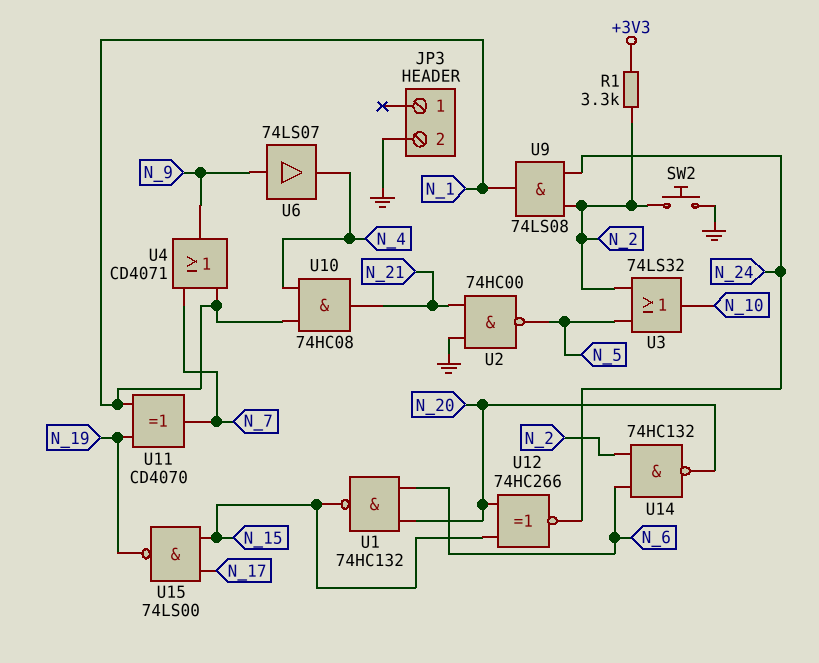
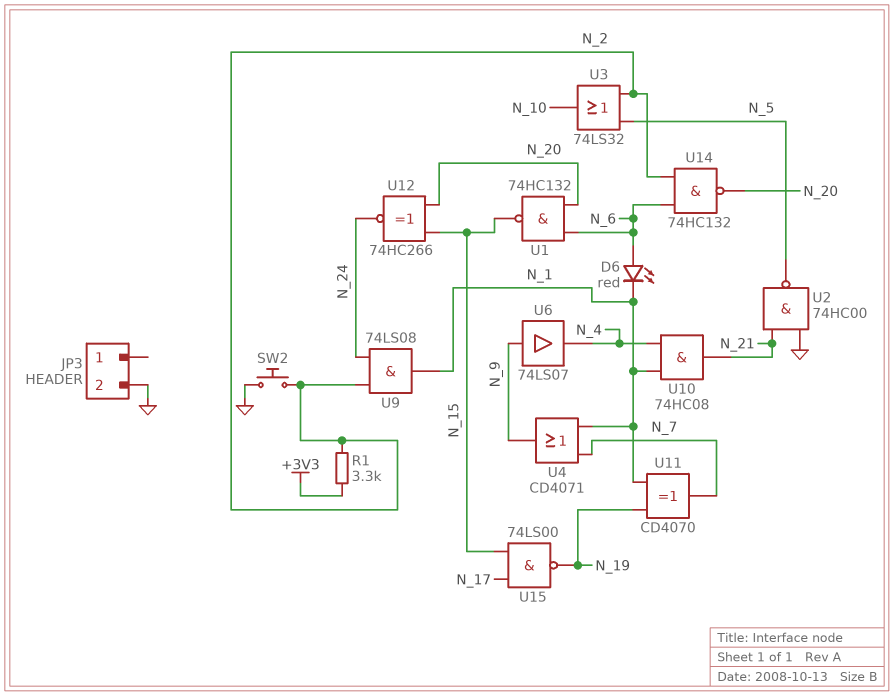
D6: none -> LED red (A N_6, K N_1)

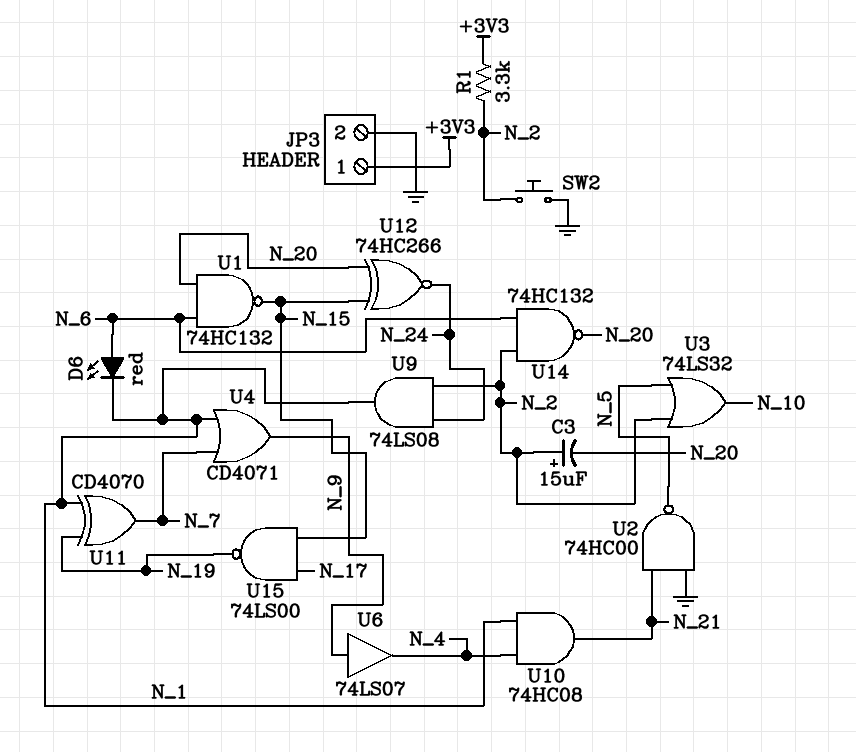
C3: none -> 15uF (plus N_2, minus N_20)
JP3 pin 1: none -> +3V3

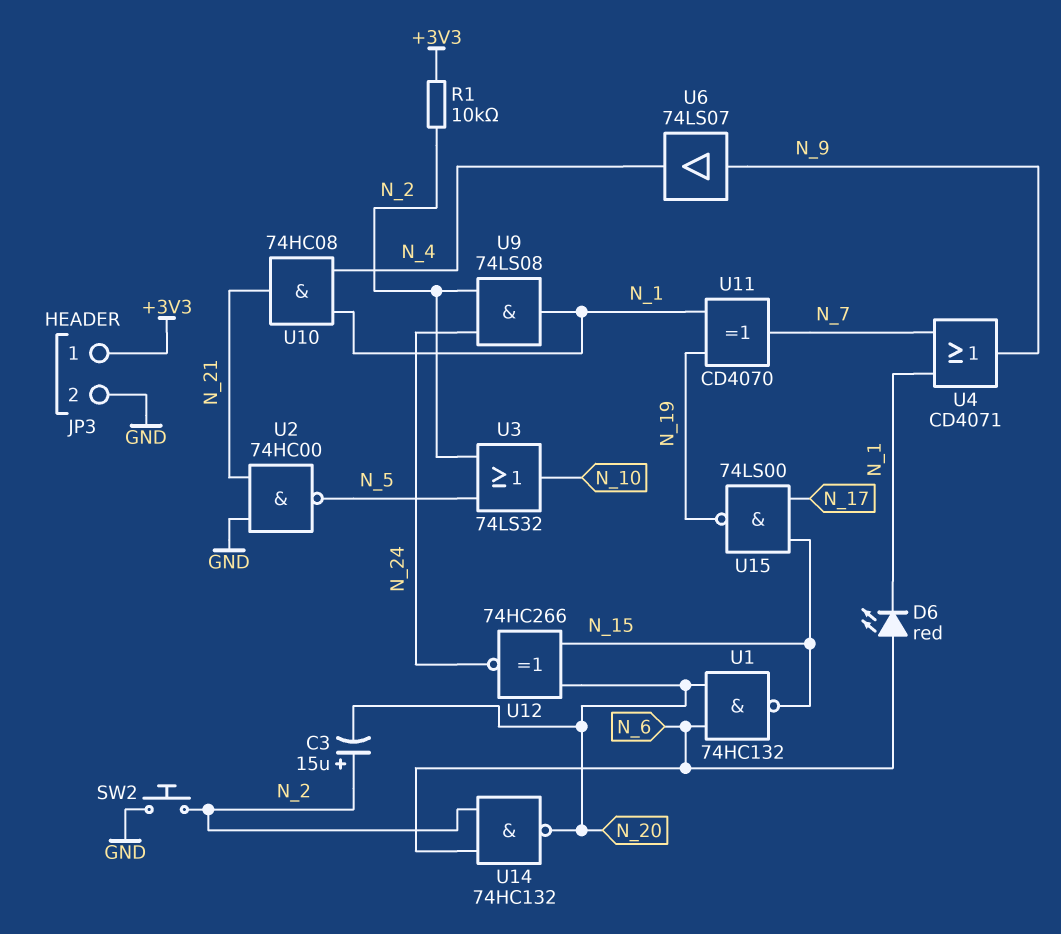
R1: 3.3k (+3V3, N_2) -> 10k (+3V3, N_2)

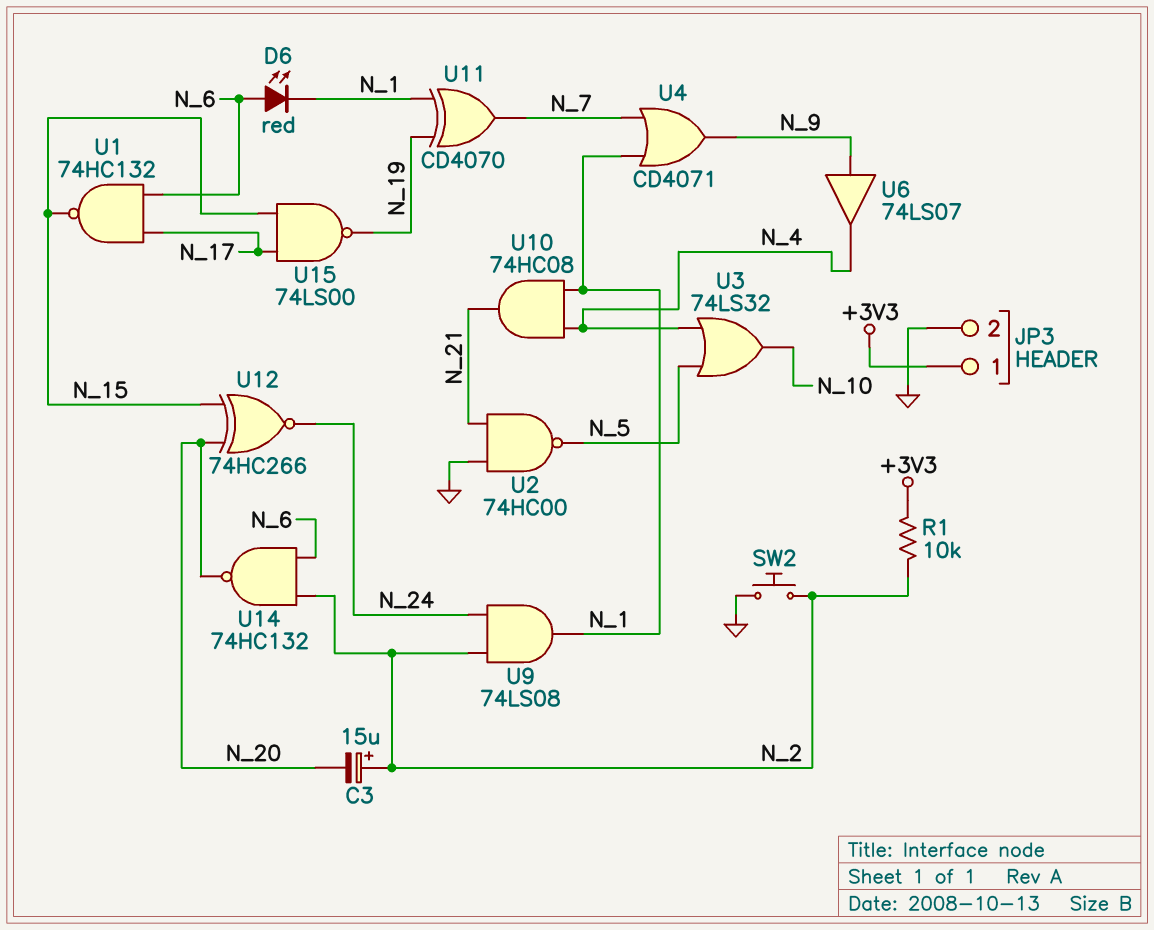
U1: NAND 74HC132 (in N_6, in N_20, out N_15) -> NAND 74HC132 (in N_6, in N_17, out N_15)
U3: OR 74LS32 (in N_2, in N_5, out N_10) -> OR 74LS32 (in N_4, in N_5, out N_10)

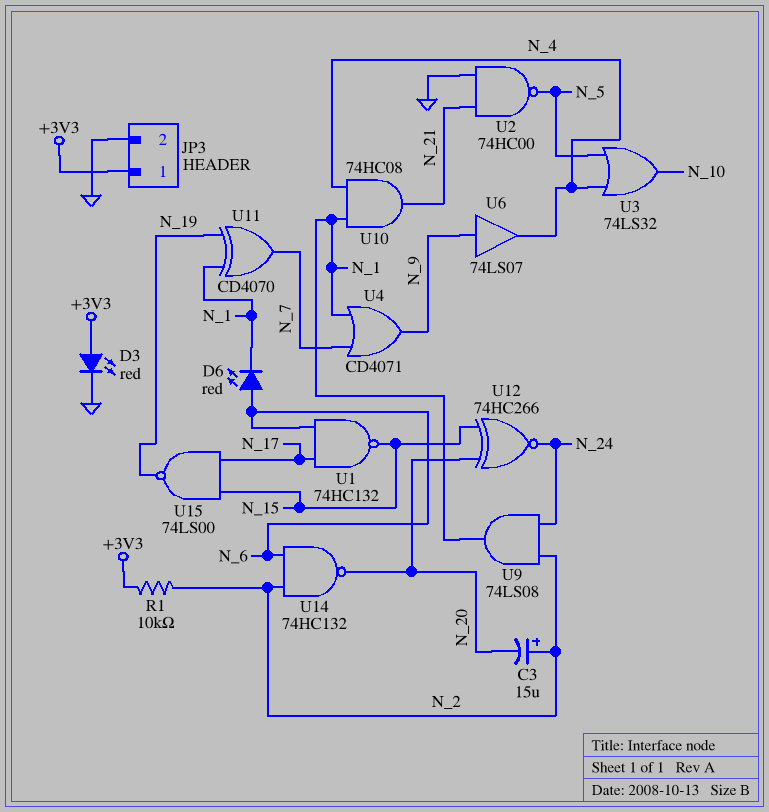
D3: none -> LED red (A +3V3, K GND)
SW2: button (GND, N_2) -> none

